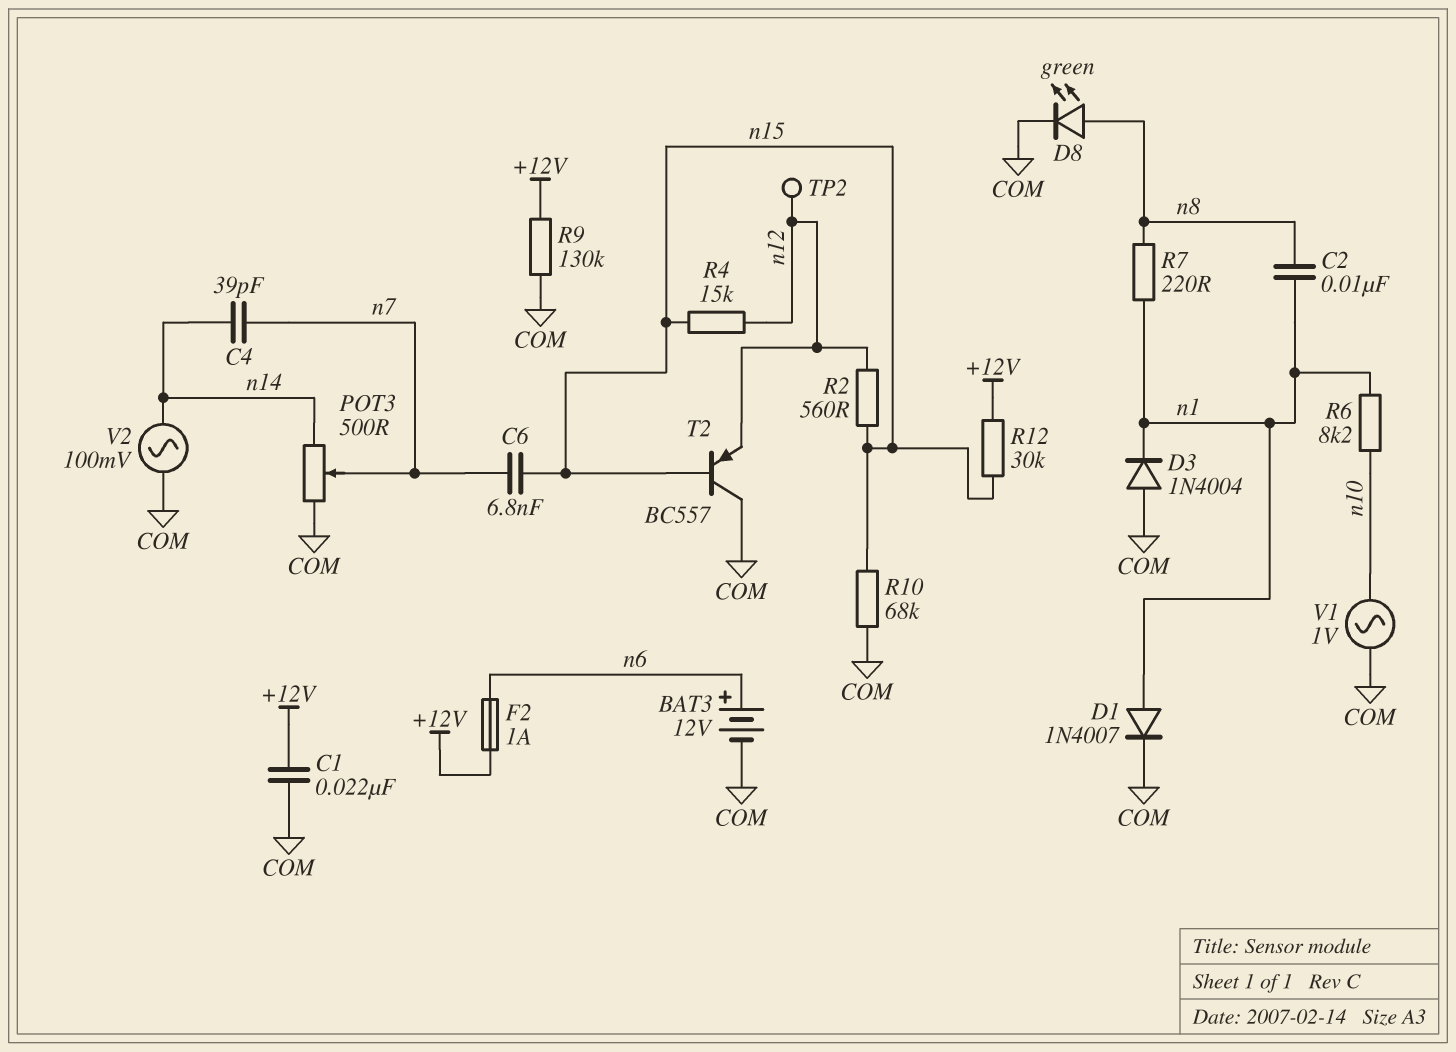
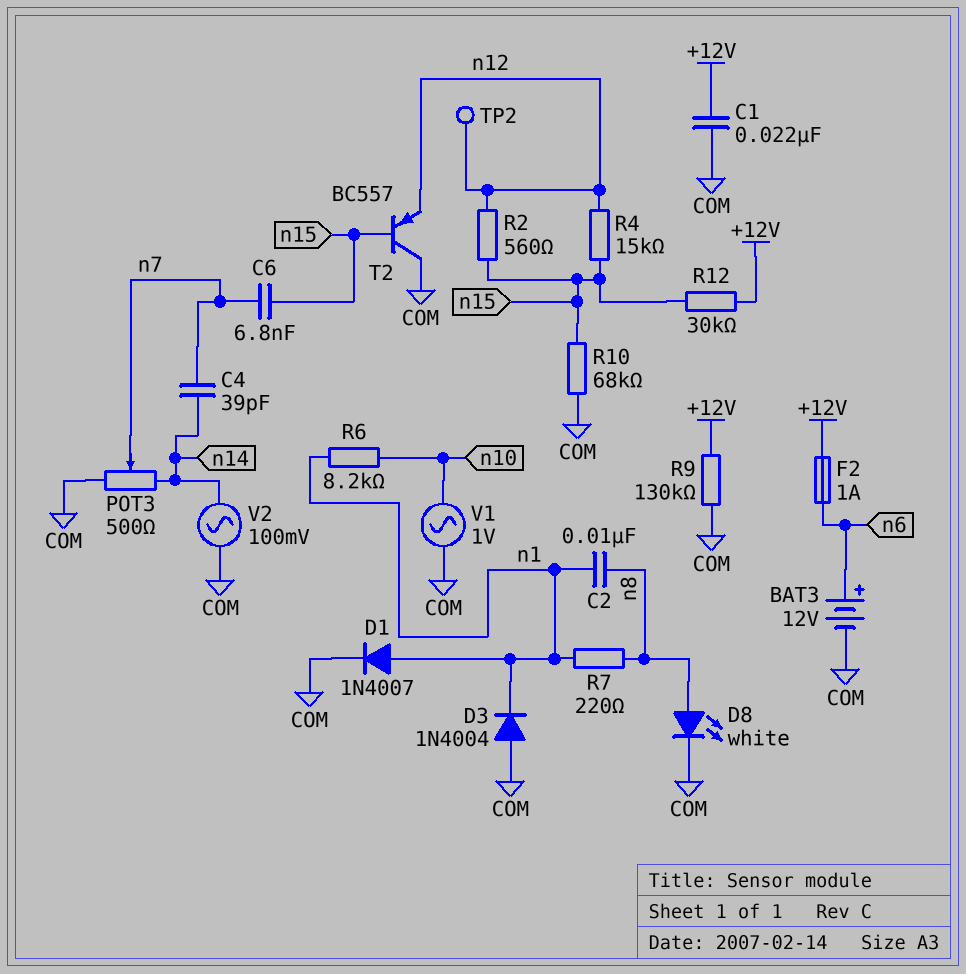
D8: LED green (A n8, K COM) -> LED white (A n8, K COM)

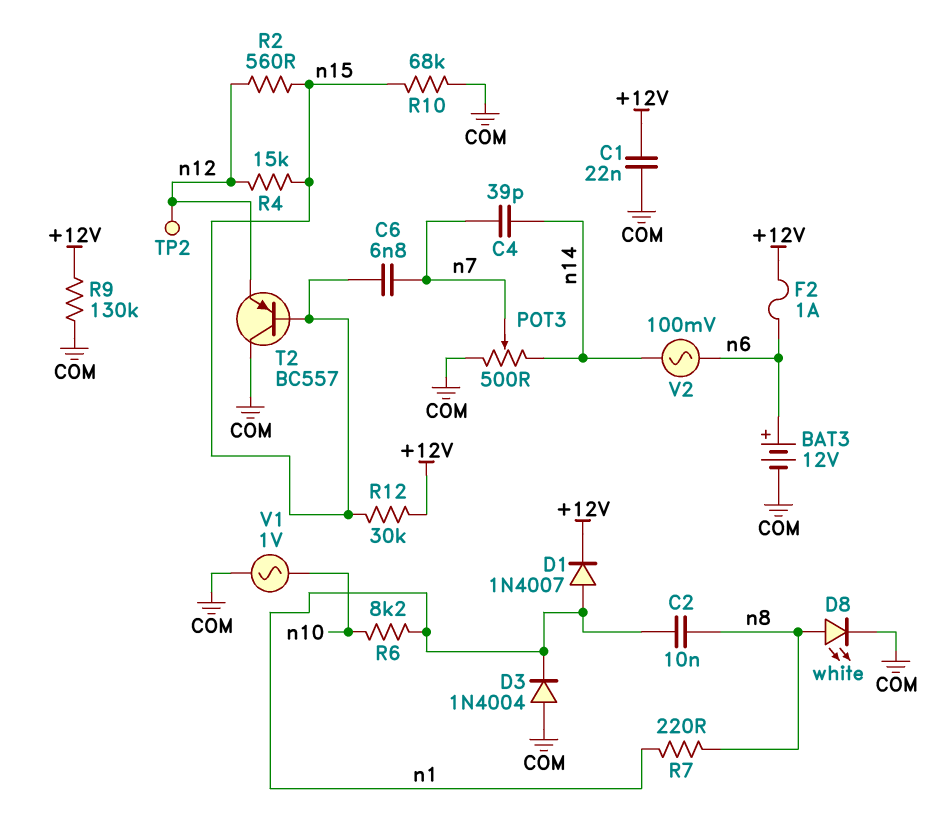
D1: diode 1N4007 (A n1, K COM) -> diode 1N4007 (A n1, K +12V)
V2: AC 100mV (COM, n14) -> AC 100mV (n6, n14)

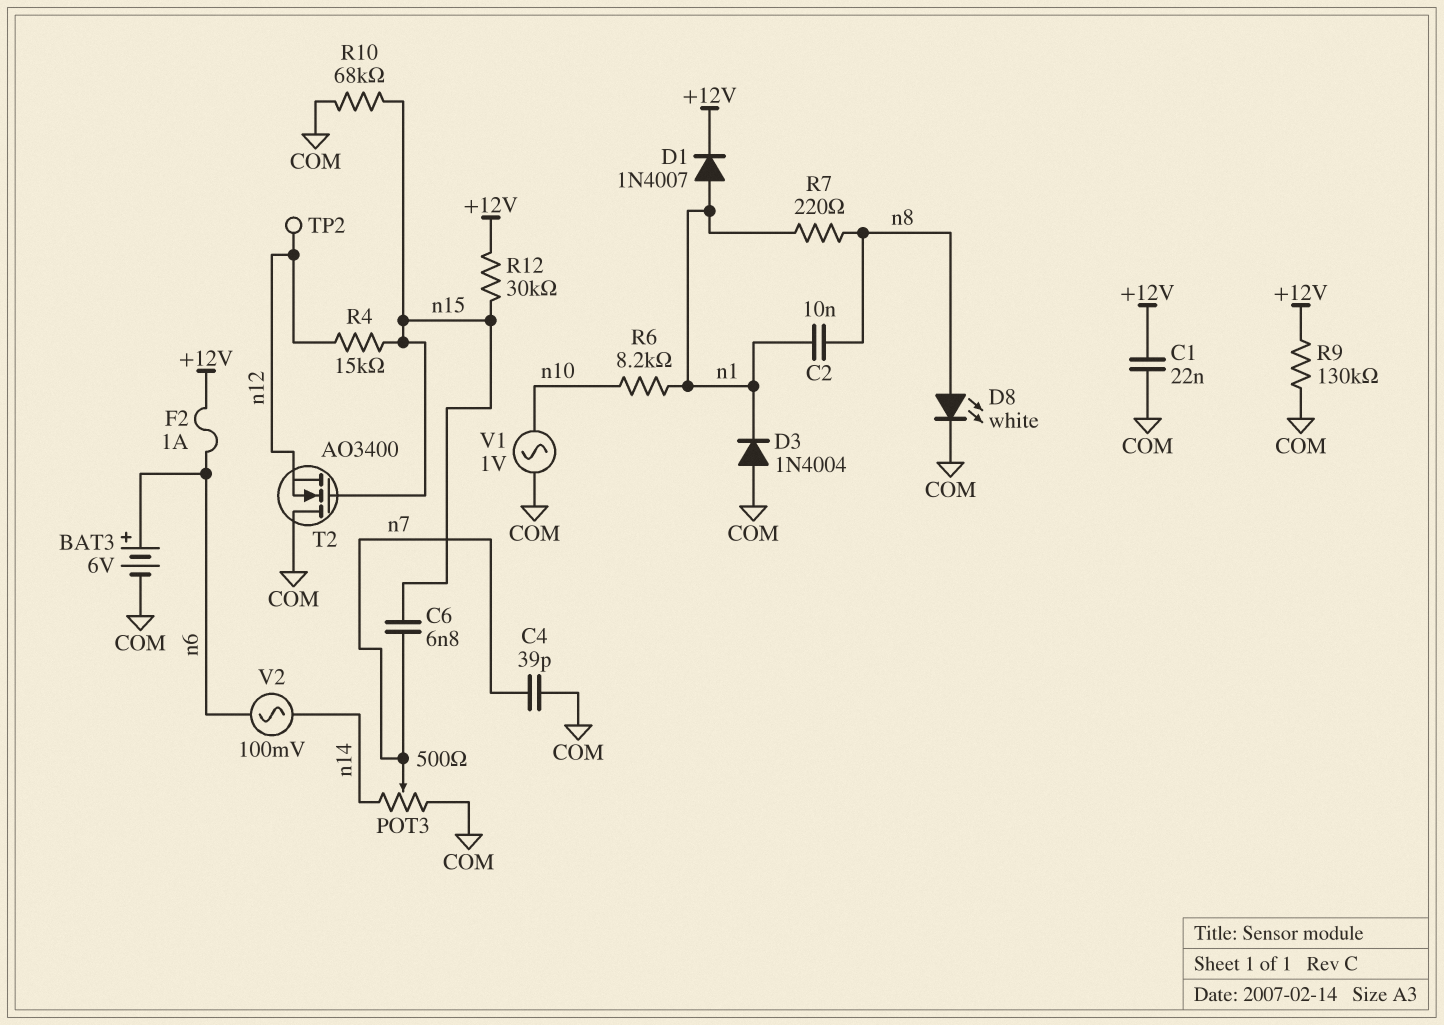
BAT3: 12V (plus n6, minus COM) -> 6V (plus n6, minus COM)
C4: 39pF (n7, n14) -> 39pF (COM, n7)
R2: 560 (n12, n15) -> none
T2: PNP BC557 (B n15, C COM, E n12) -> NMOS AO3400 (G n15, D COM, S n12)

